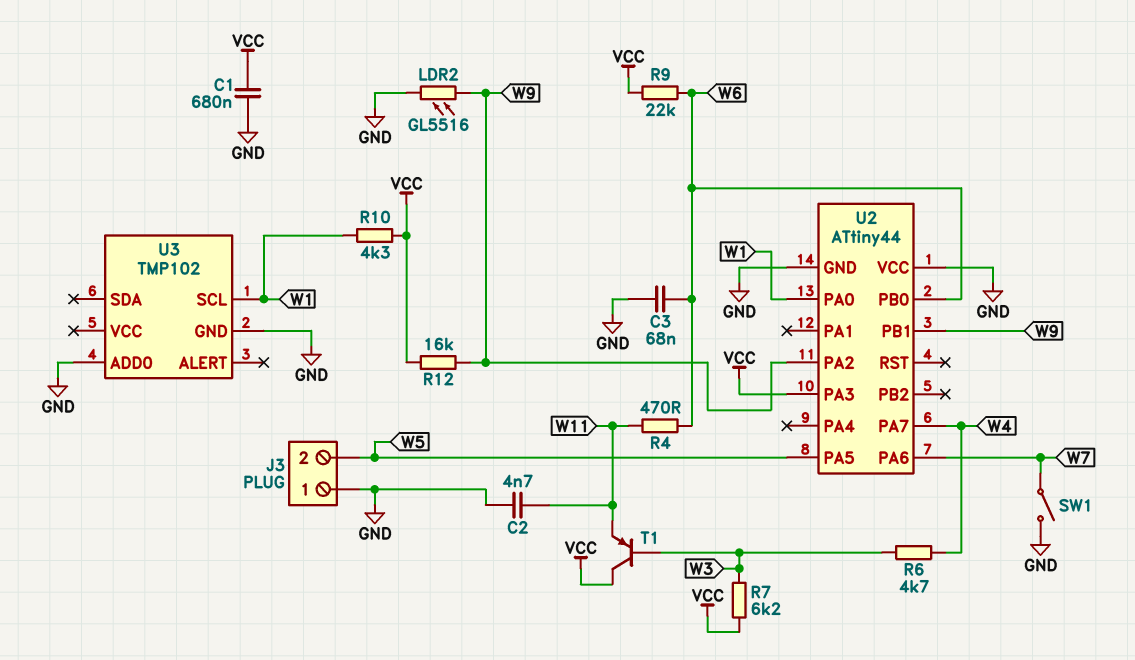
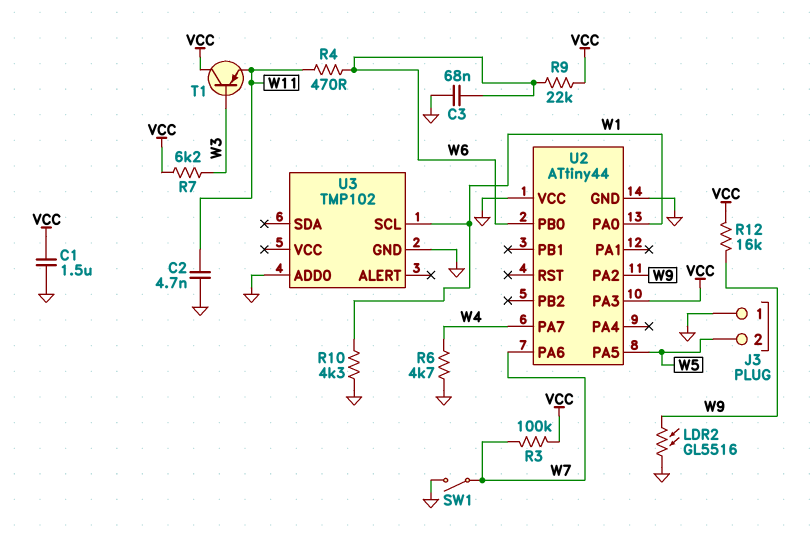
C1: 680nF (GND, VCC) -> 1.5uF (GND, VCC)
R3: none -> 100k (VCC, W7)
R6: 4.7k (W3, W4) -> 4.7k (GND, W4)
R10: 4.3k (VCC, W1) -> 4.3k (GND, W1)
U2 pin PB1: W9 -> none

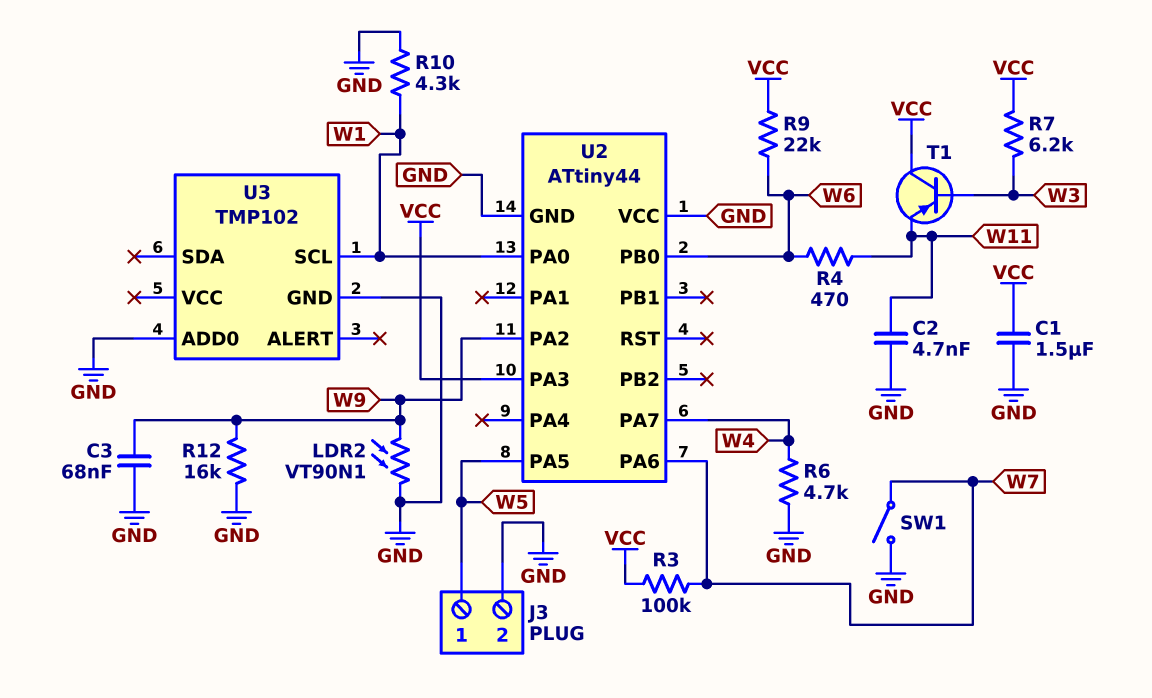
C3: 68nF (GND, W6) -> 68nF (GND, W9)
J3 pin 1: GND -> W5
J3 pin 2: W5 -> GND
LDR2: GL5516 (GND, W9) -> VT90N1 (GND, W9)
R12: 16k (VCC, W9) -> 16k (GND, W9)

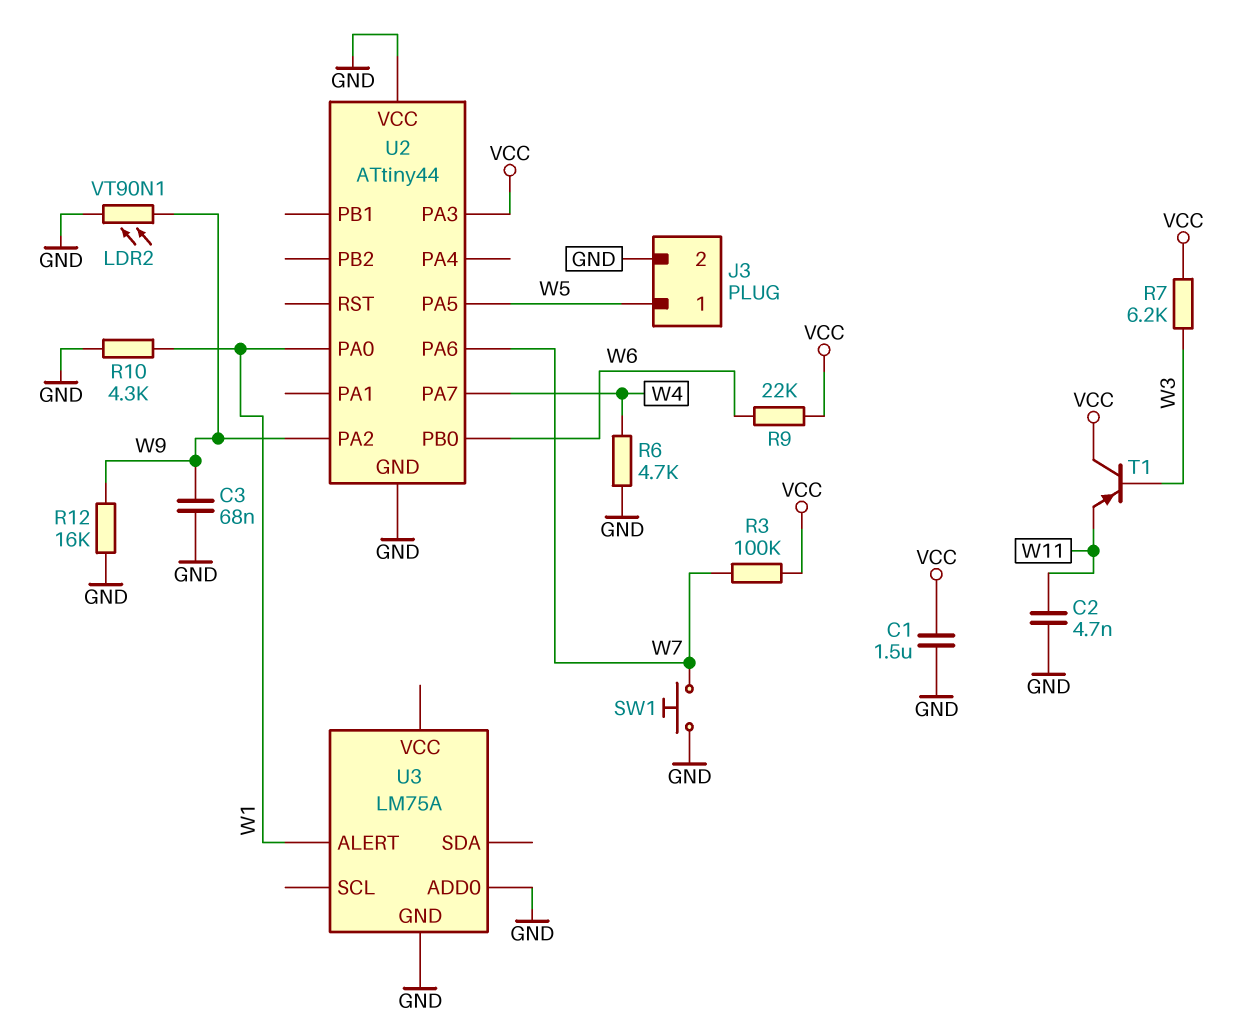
R4: 470 (W6, W11) -> none
SW1: switch (GND, W7) -> button (GND, W7)
U3: TMP102 -> LM75A
U3 pin ALERT: none -> W1
U3 pin SCL: W1 -> none

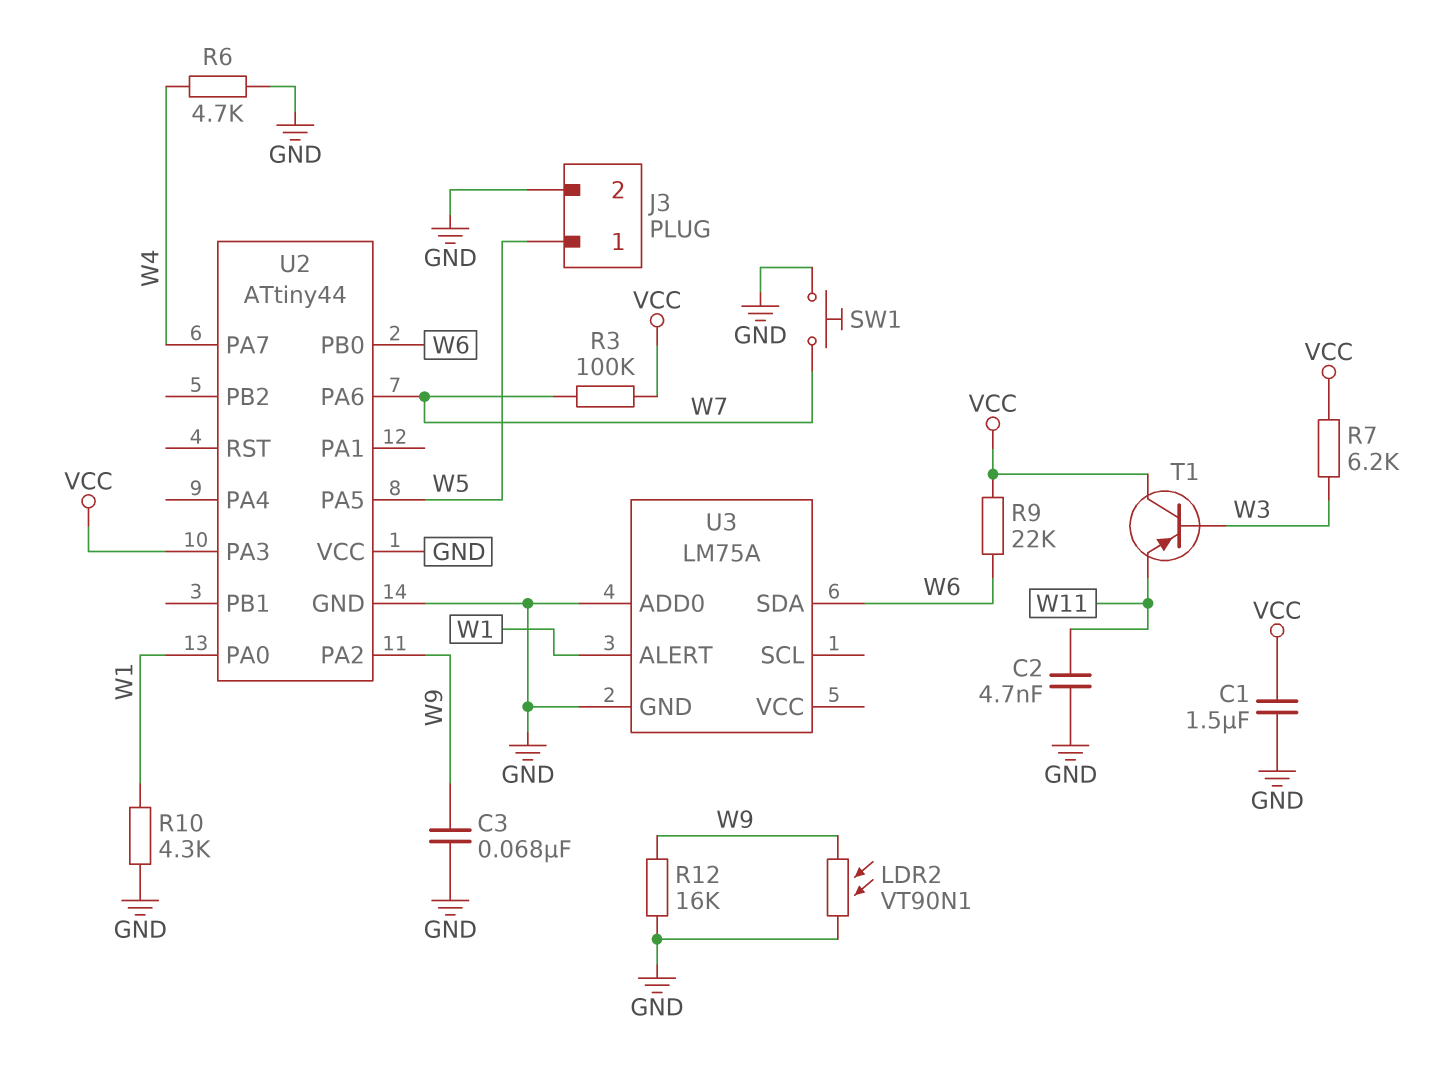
U3 pin SDA: none -> W6

